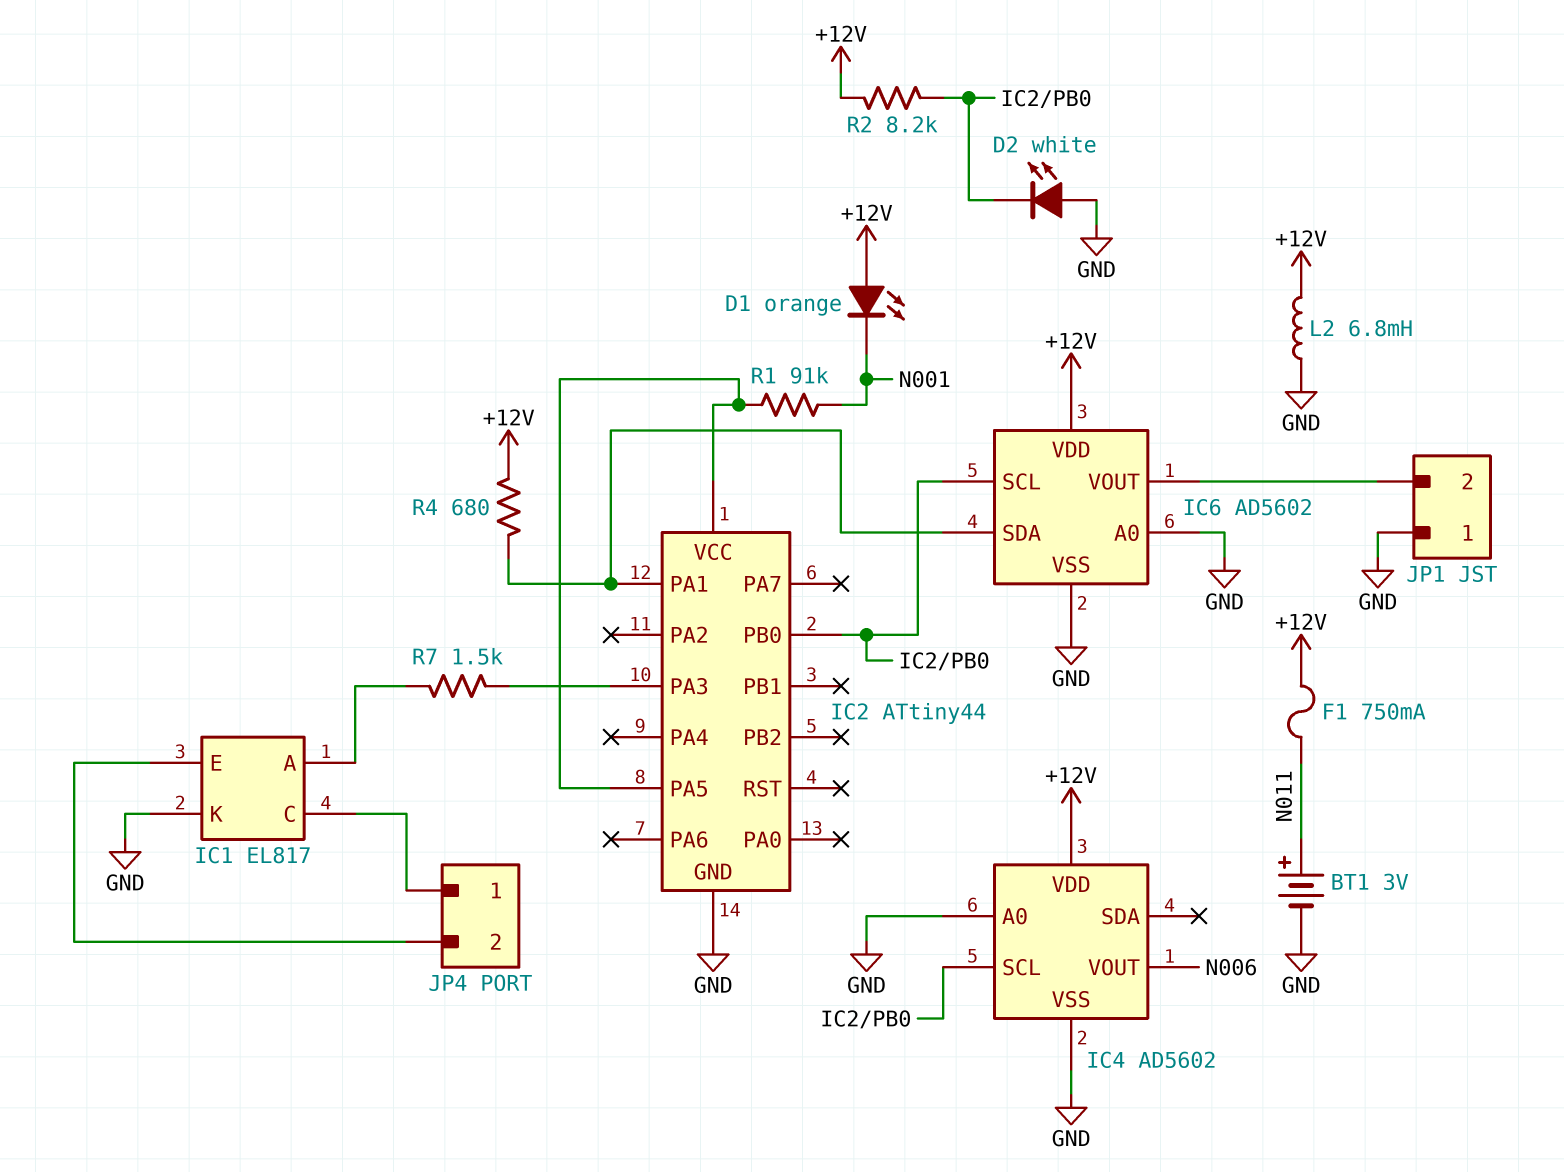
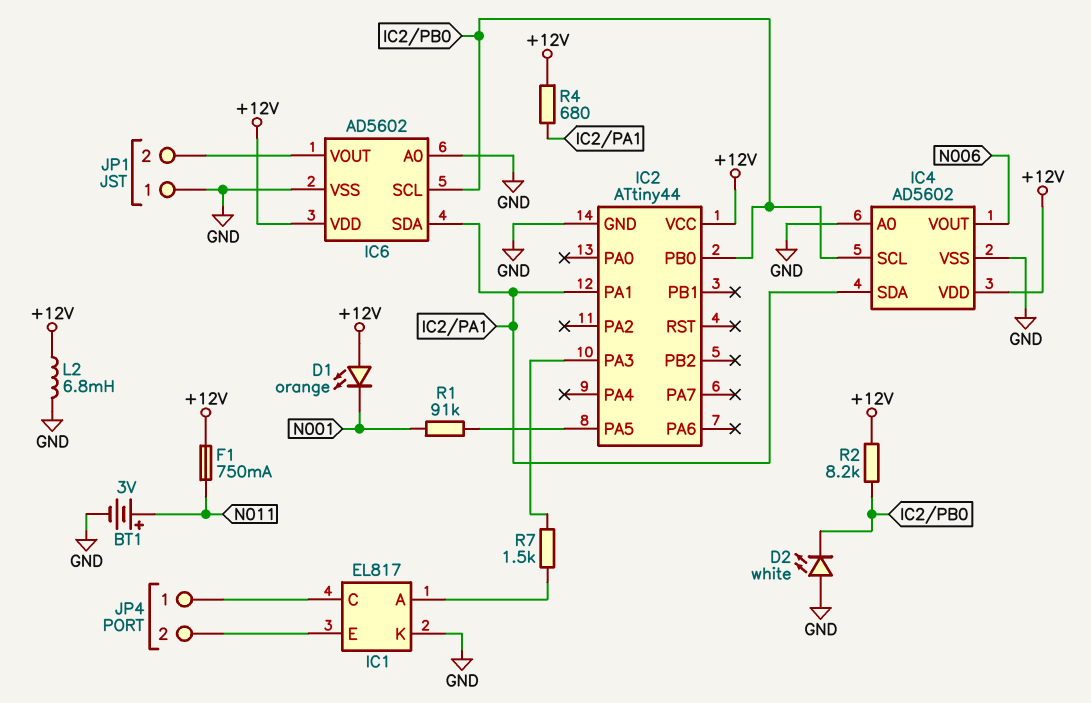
IC2 pin VCC: IC2/PA5 -> +12V
IC4 pin SDA: none -> IC2/PA1

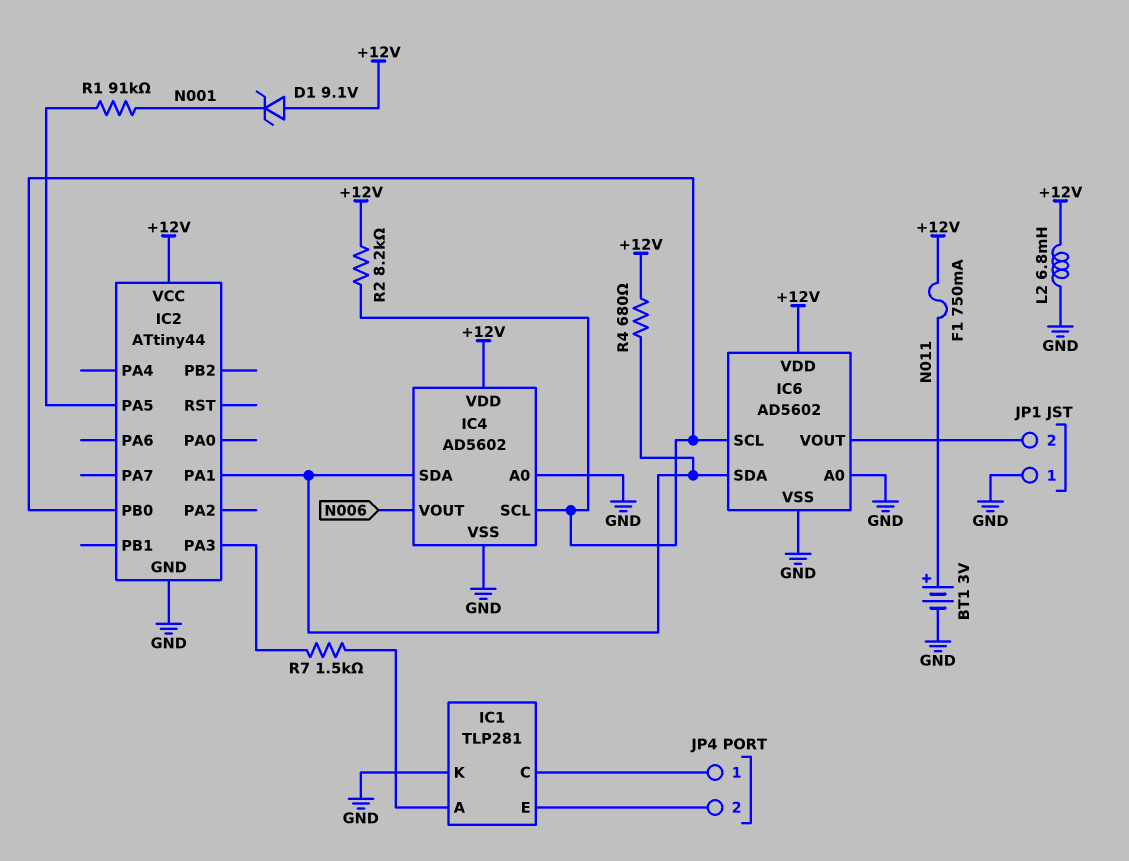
D1: LED orange (A +12V, K N001) -> zener 9.1V (A +12V, K N001)
D2: LED white (A GND, K IC2/PB0) -> none
IC1: EL817 -> TLP281

